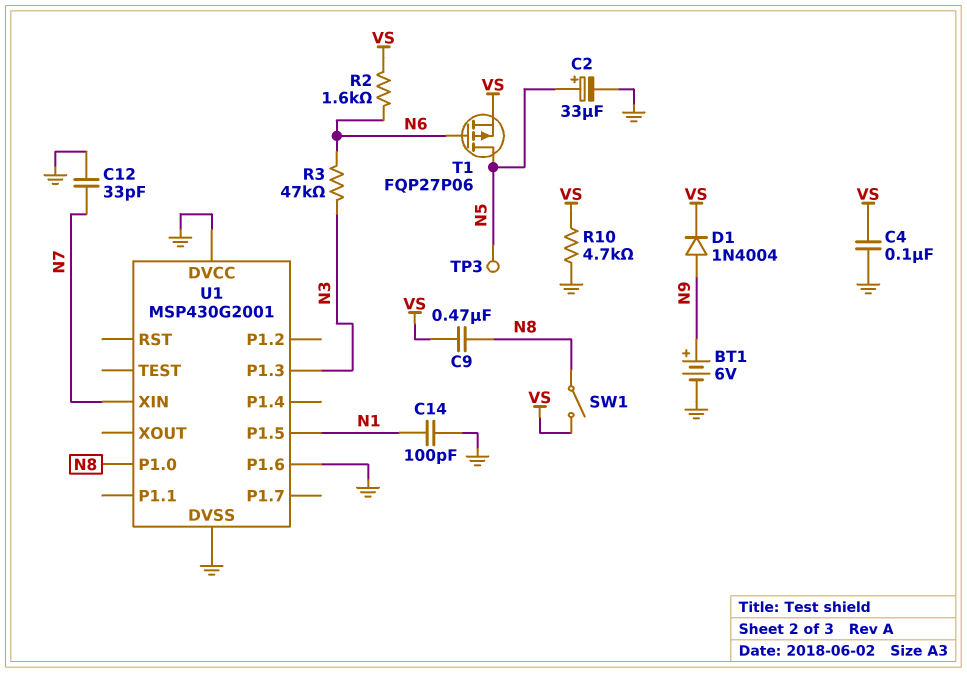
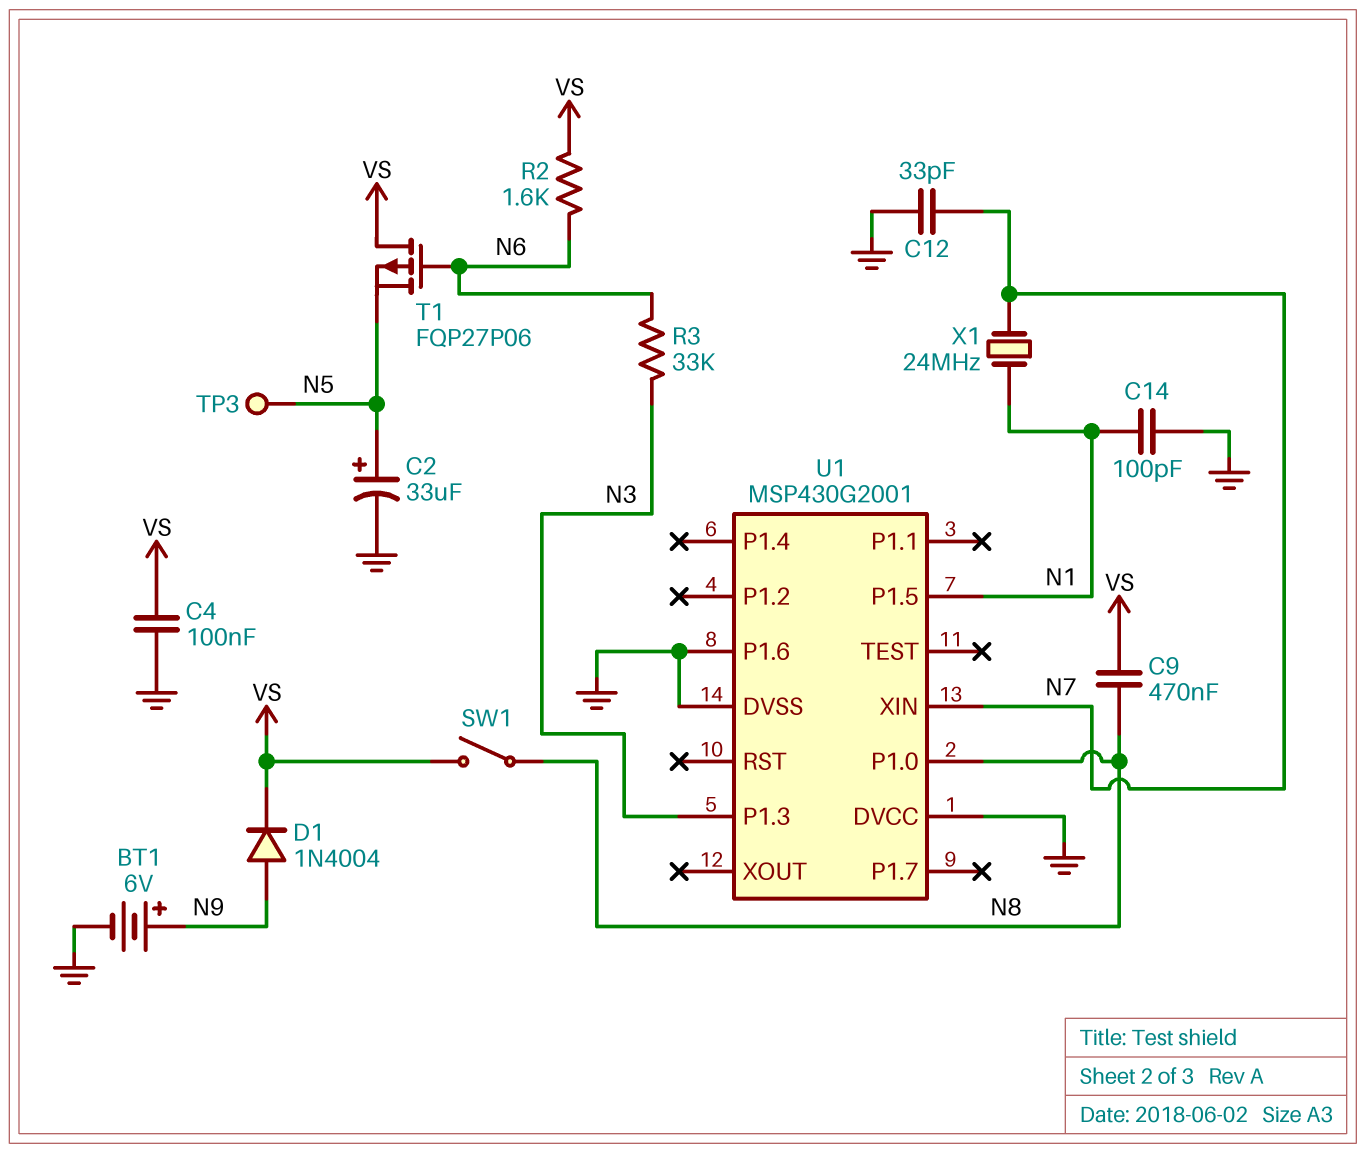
R3: 47k (N3, N6) -> 33k (N3, N6)
R10: 4.7k (GND, VS) -> none
T1: PMOS FQP27P06 (G N6, D N5, S VS) -> PMOS FQP27P06 (G N6, D VS, S N5)
X1: none -> 24MHz (N1, N7)

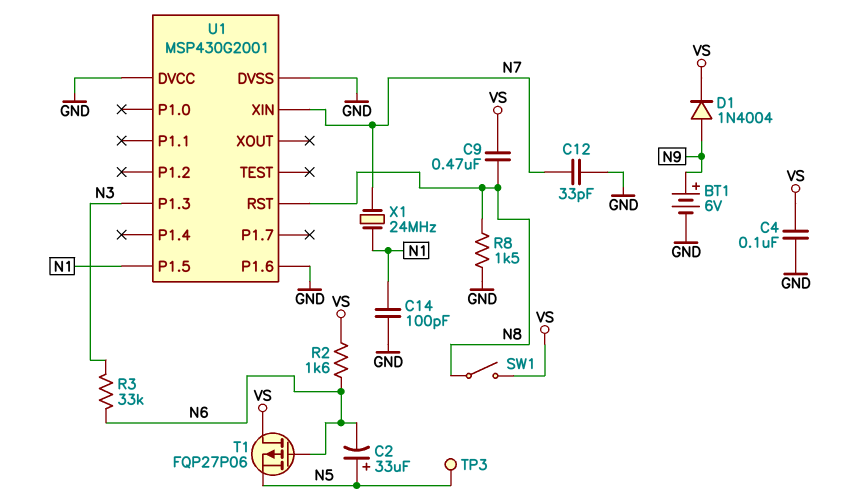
C2: 33uF (plus N5, minus GND) -> 33uF (plus N5, minus N6)
R8: none -> 1.5k (GND, N8)
U1 pin P1.0: N8 -> none
U1 pin RST: none -> N8

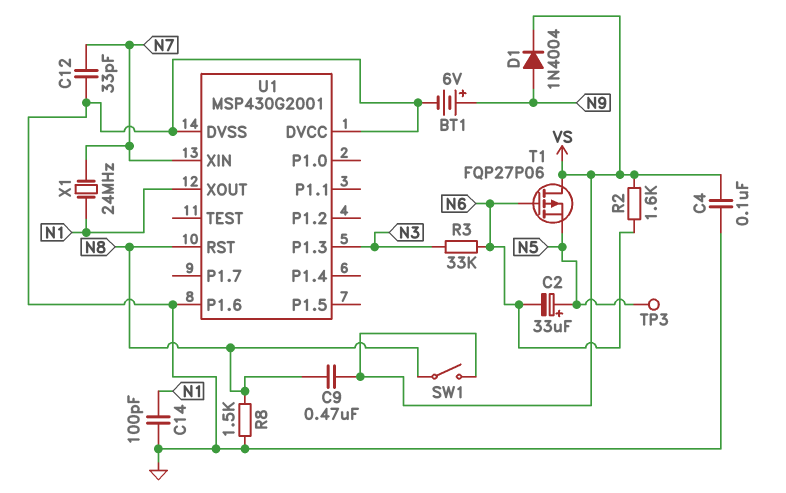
U1 pin P1.5: N1 -> none
U1 pin XOUT: none -> N1

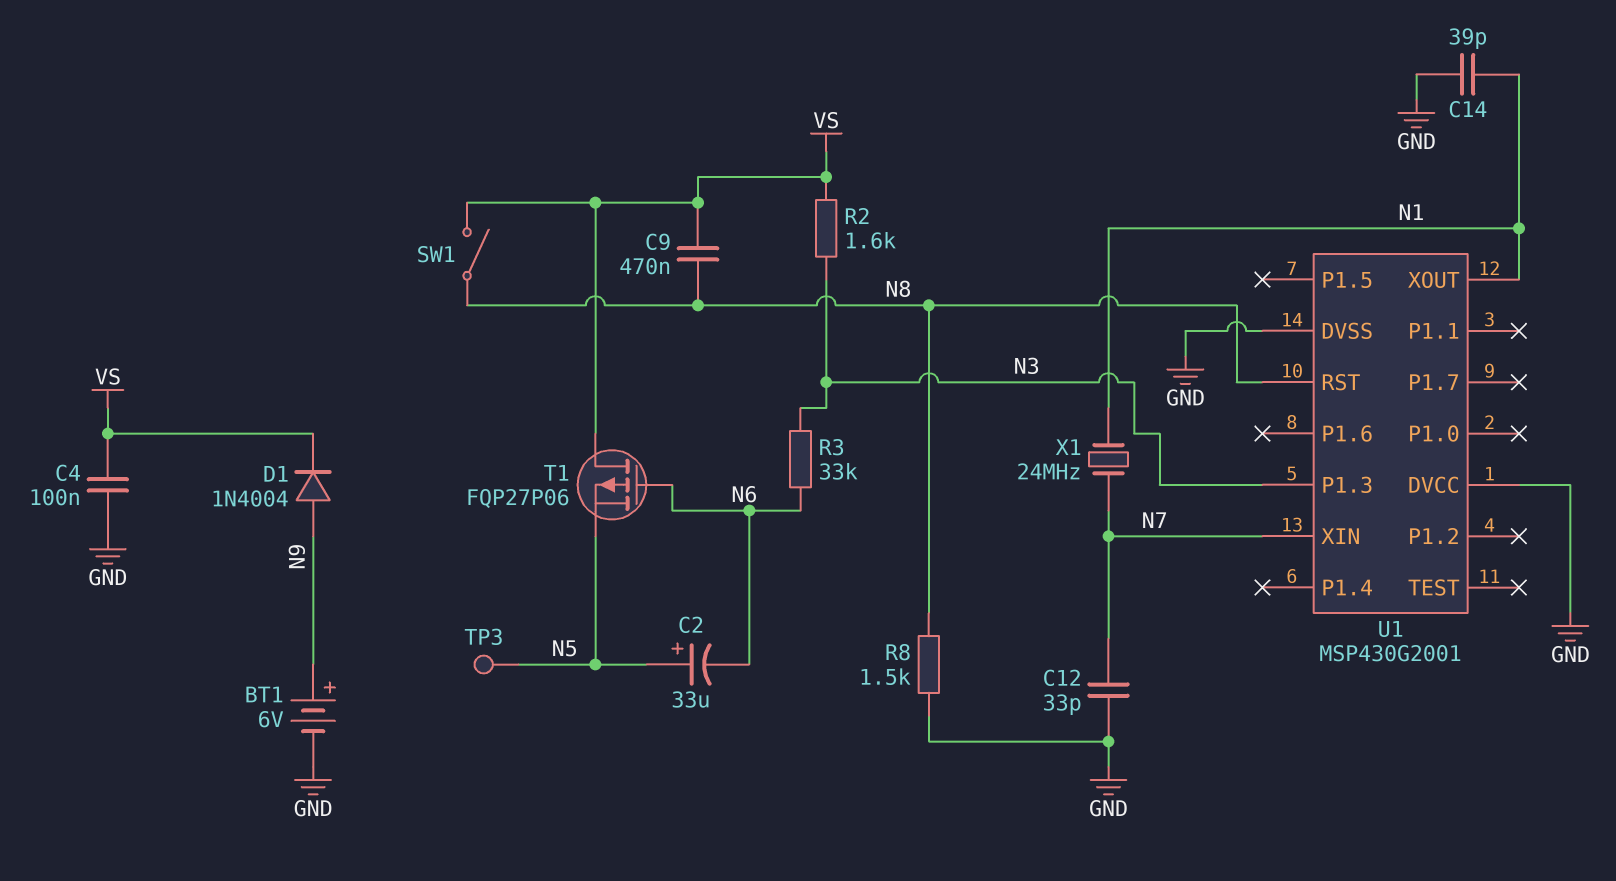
C14: 100pF (GND, N1) -> 39pF (GND, N1)
R2: 1.6k (N6, VS) -> 1.6k (N3, VS)
U1 pin P1.6: GND -> none

